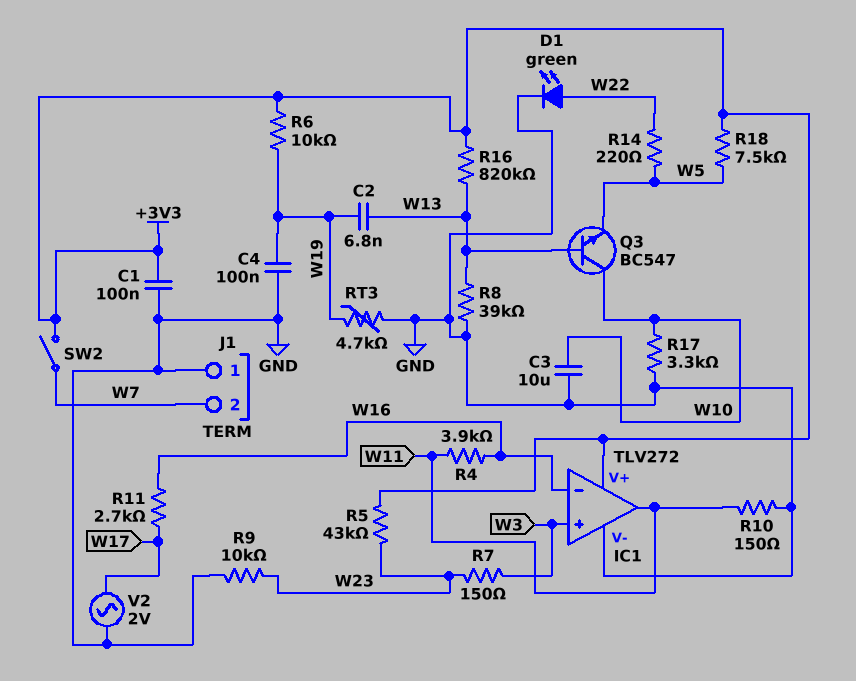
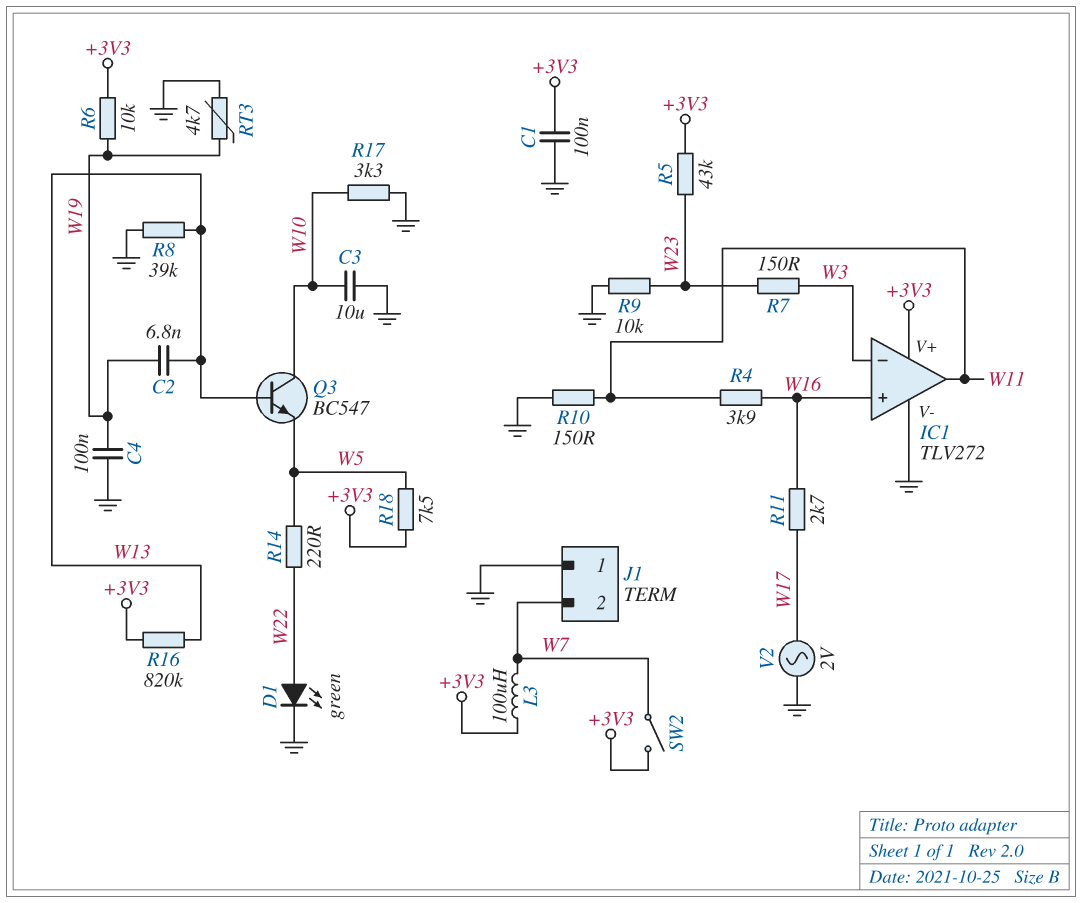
IC1 pin in+: W3 -> W16
IC1 pin in-: W16 -> W3
L3: none -> 100uH (+3V3, W7)

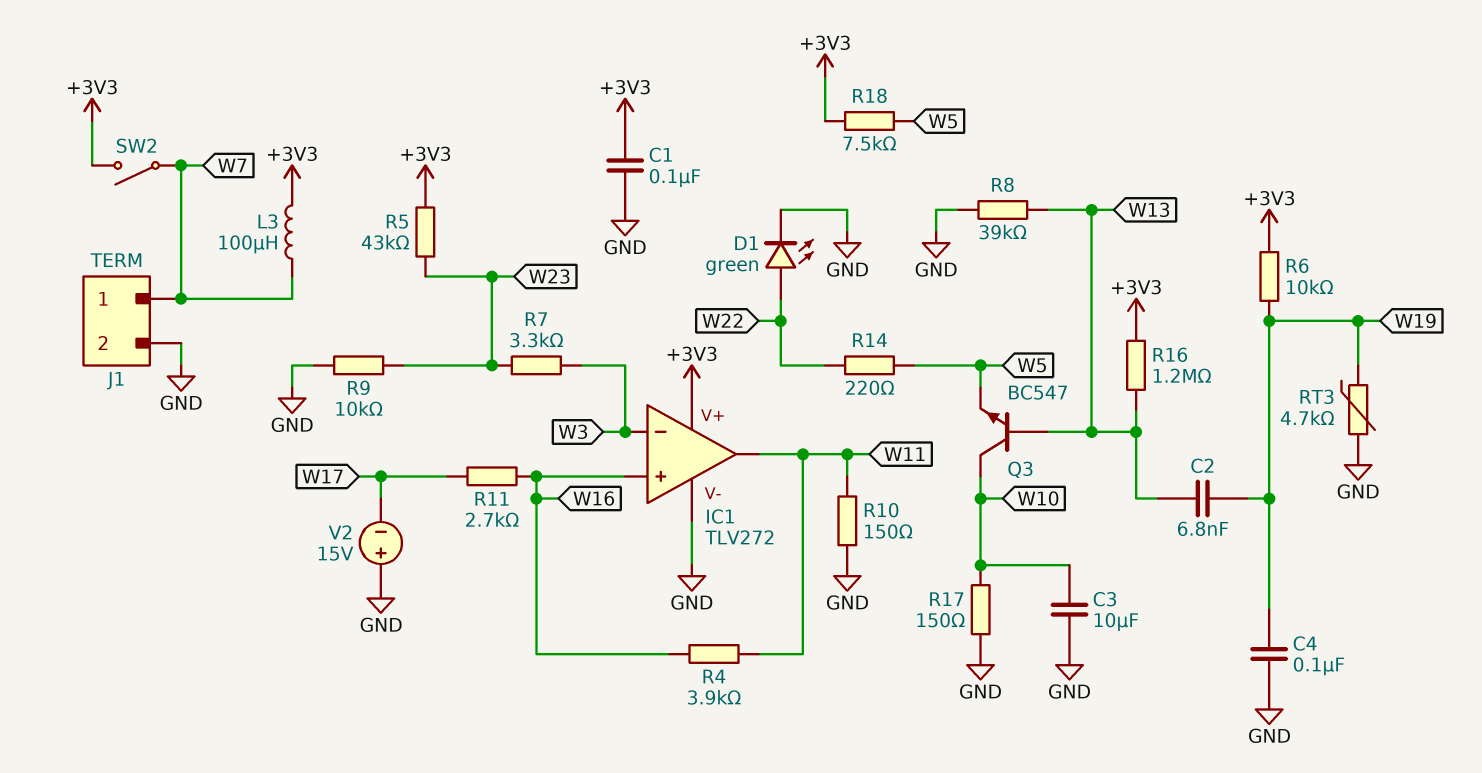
J1 pin 1: GND -> W7
J1 pin 2: W7 -> GND
R7: 150 (W3, W23) -> 3.3k (W3, W23)
R16: 820k (+3V3, W13) -> 1.2M (+3V3, W13)
R17: 3.3k (GND, W10) -> 150 (GND, W10)
V2: AC 2V (GND, W17) -> 15V (plus GND, minus W17)

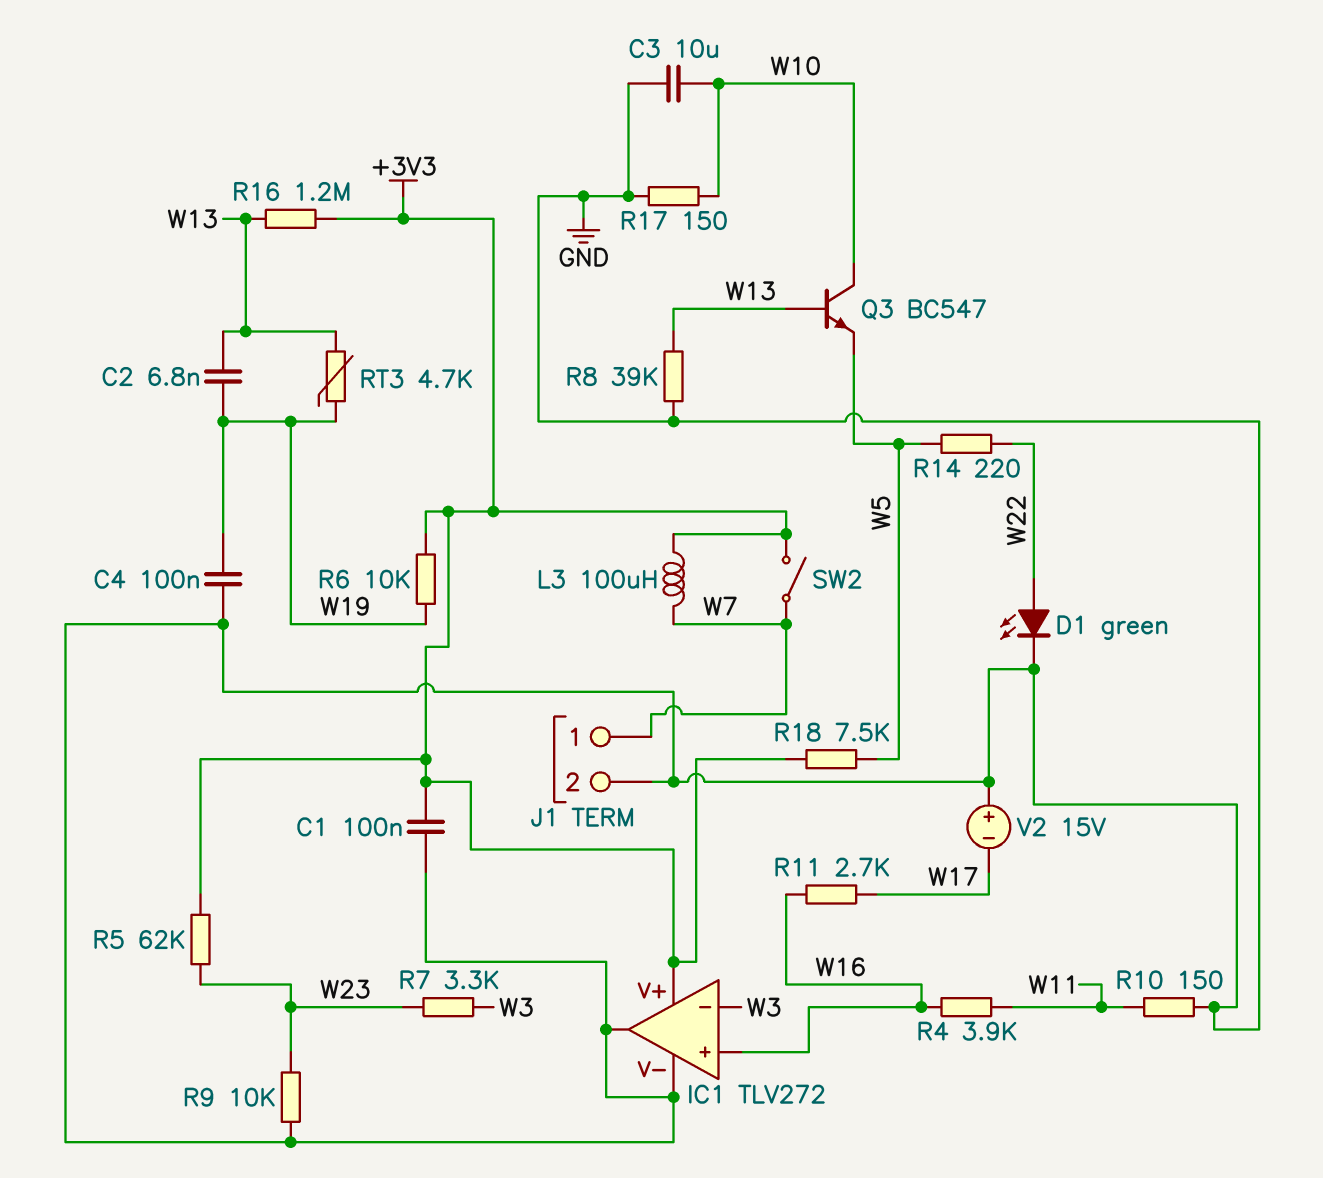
IC1 pin out: W11 -> GND
R5: 43k (+3V3, W23) -> 62k (+3V3, W23)
RT3: 4.7k (GND, W19) -> 4.7k (W13, W19)

